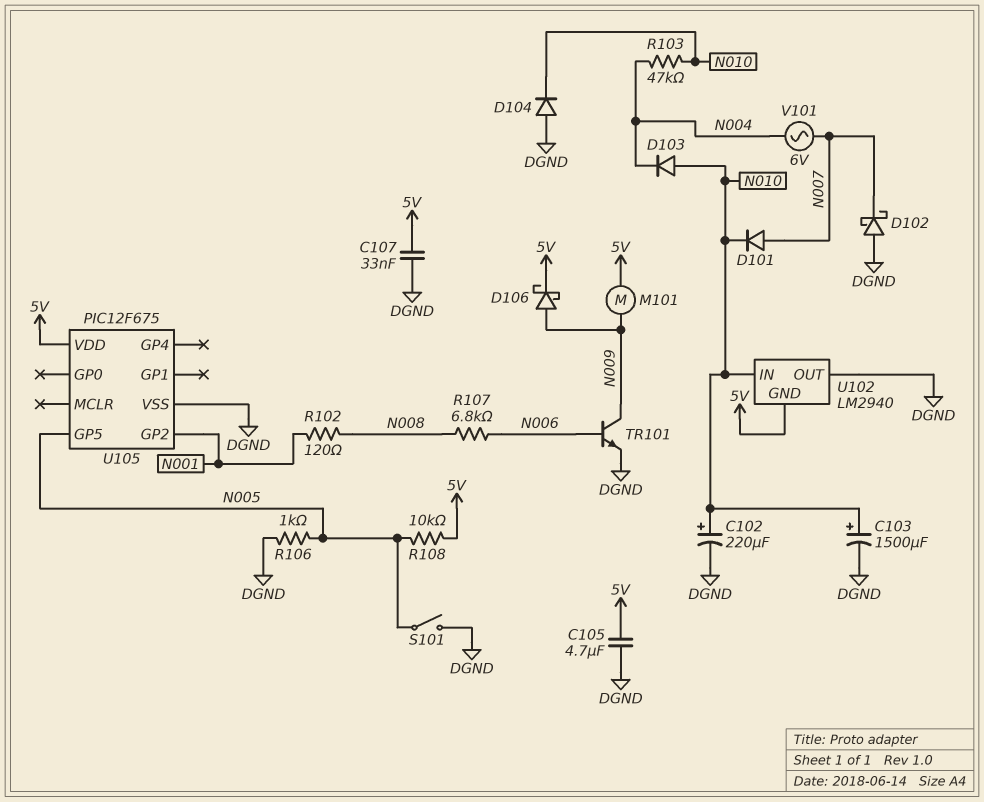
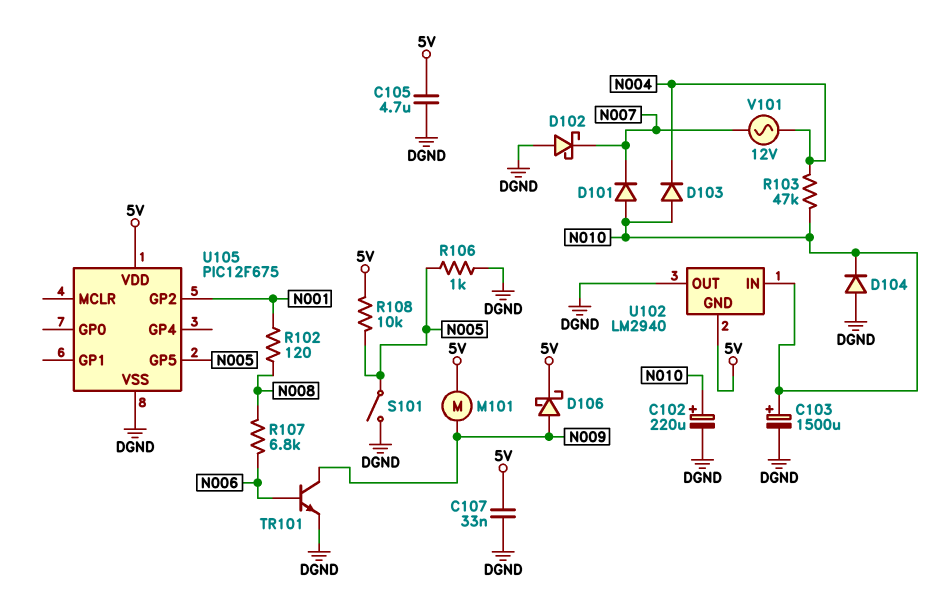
D101: diode (A N007, K N010) -> diode (A N010, K N007)
V101: AC 6V (N004, N007) -> AC 12V (N004, N007)

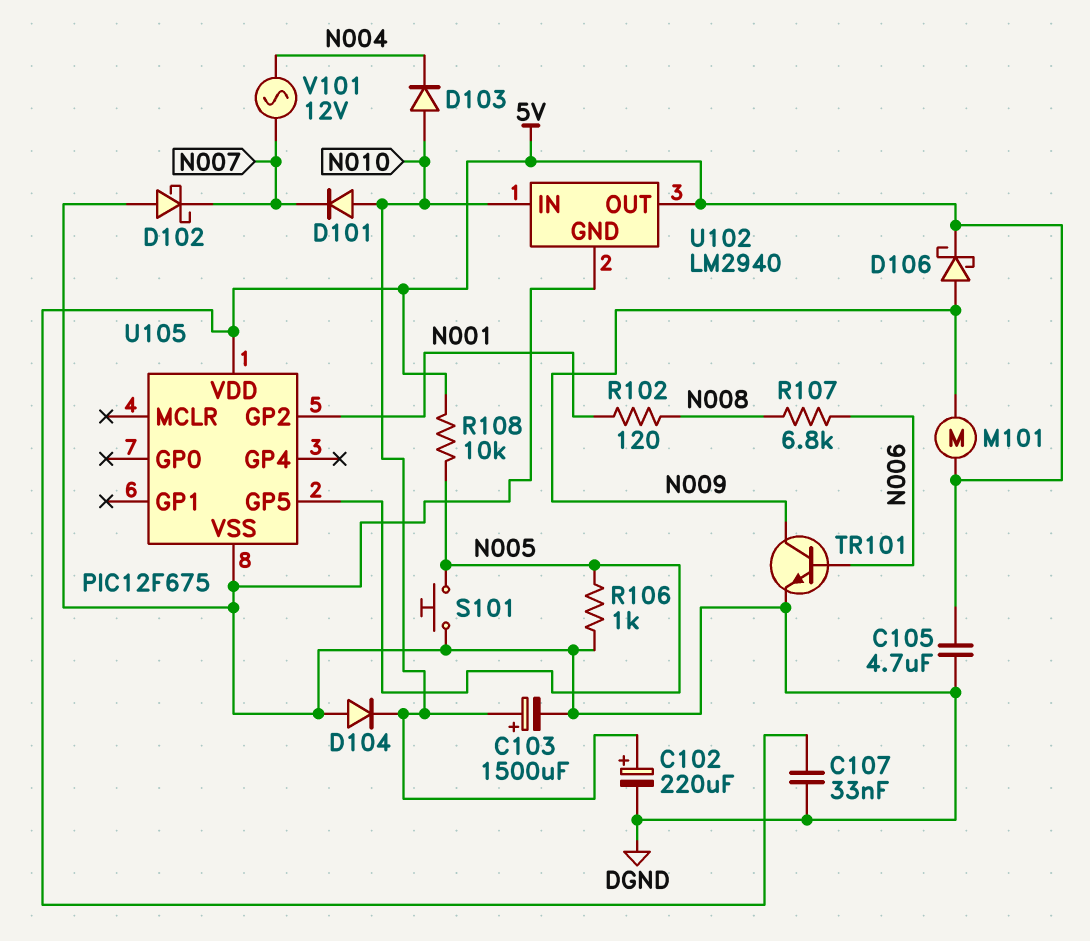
R103: 47k (N004, N010) -> none
S101: switch (DGND, N005) -> button (DGND, N005)
U102 pin GND: 5V -> DGND
U102 pin OUT: DGND -> 5V

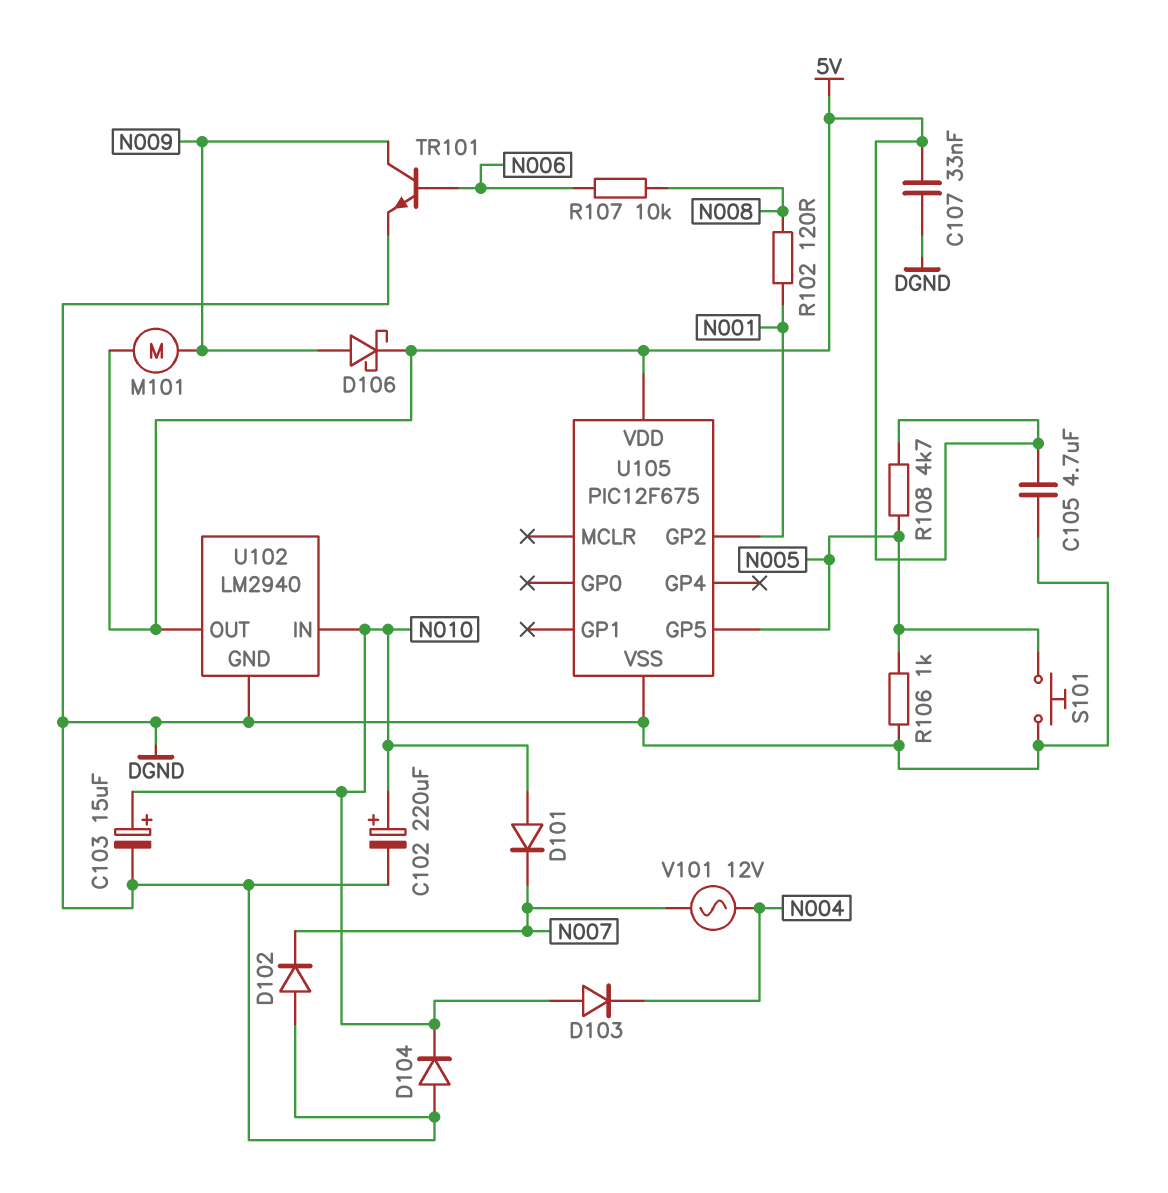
C103: 1500uF (plus N010, minus DGND) -> 15uF (plus N010, minus DGND)
D102: schottky (A DGND, K N007) -> diode (A DGND, K N007)
R107: 6.8k (N006, N008) -> 10k (N006, N008)
R108: 10k (5V, N005) -> 4.7k (5V, N005)

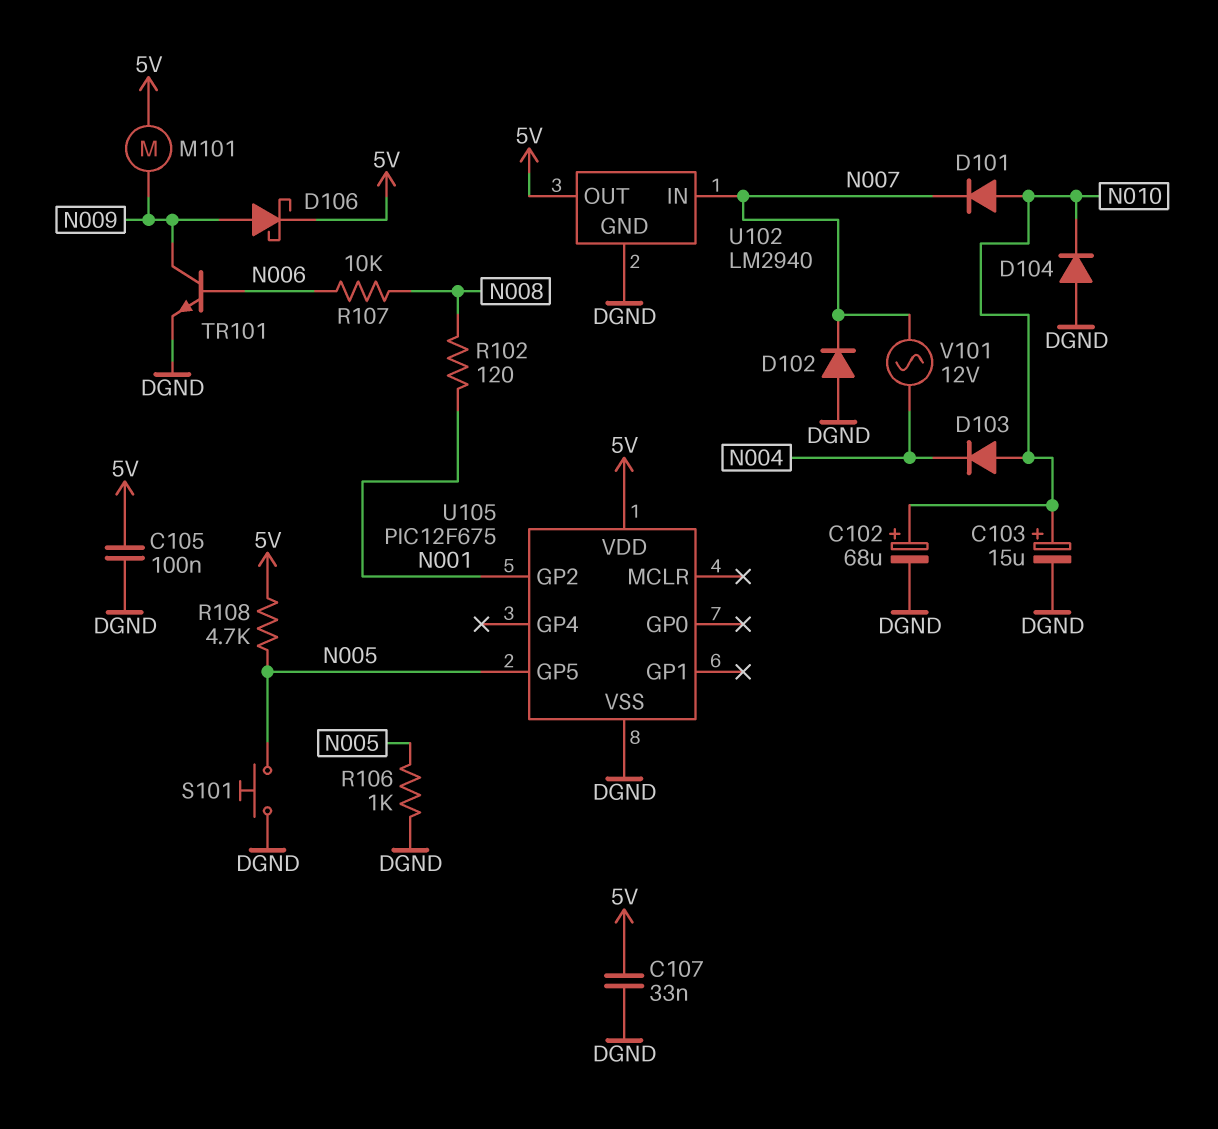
C102: 220uF (plus N010, minus DGND) -> 68uF (plus N010, minus DGND)
C105: 4.7uF (5V, DGND) -> 100nF (5V, DGND)
U102 pin IN: N010 -> N007

